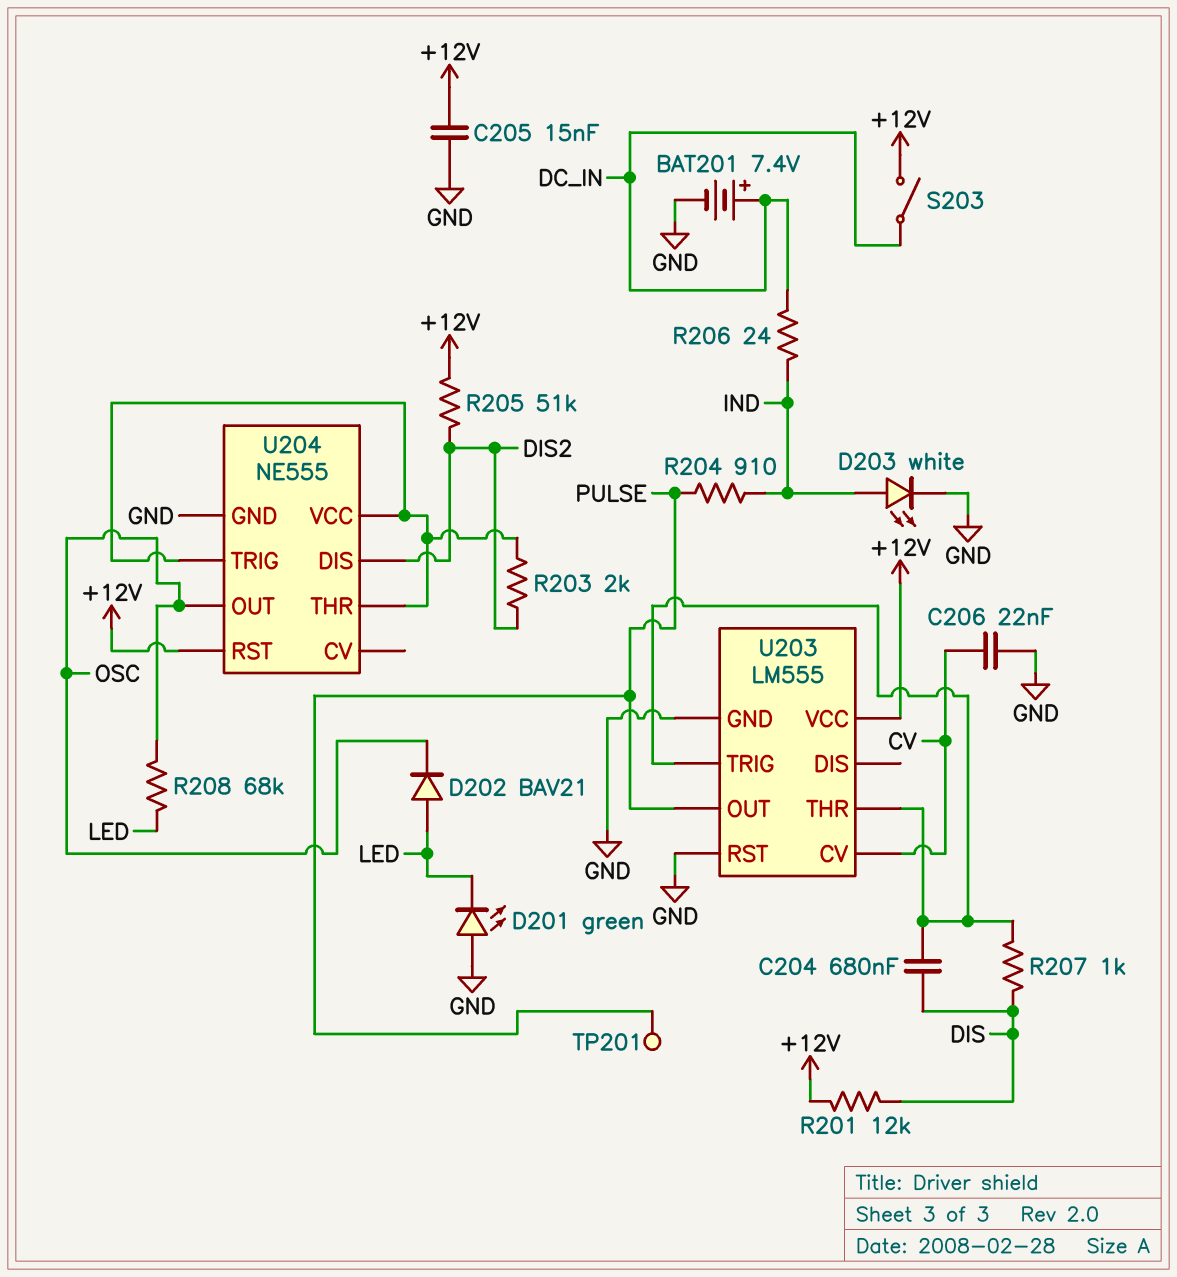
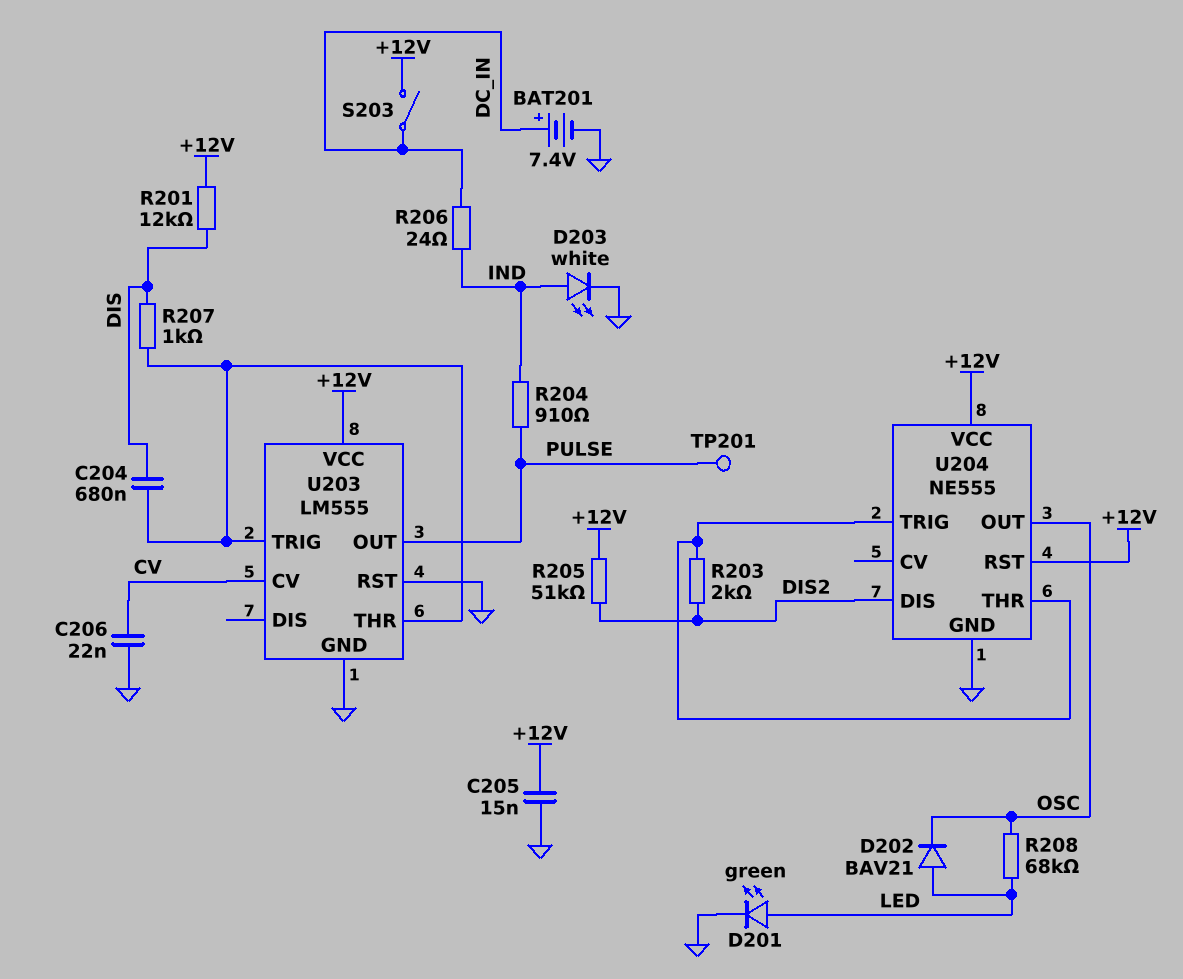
D201: LED green (A GND, K LED) -> LED green (A LED, K GND)
U204 pin VCC: U204/THR -> +12V

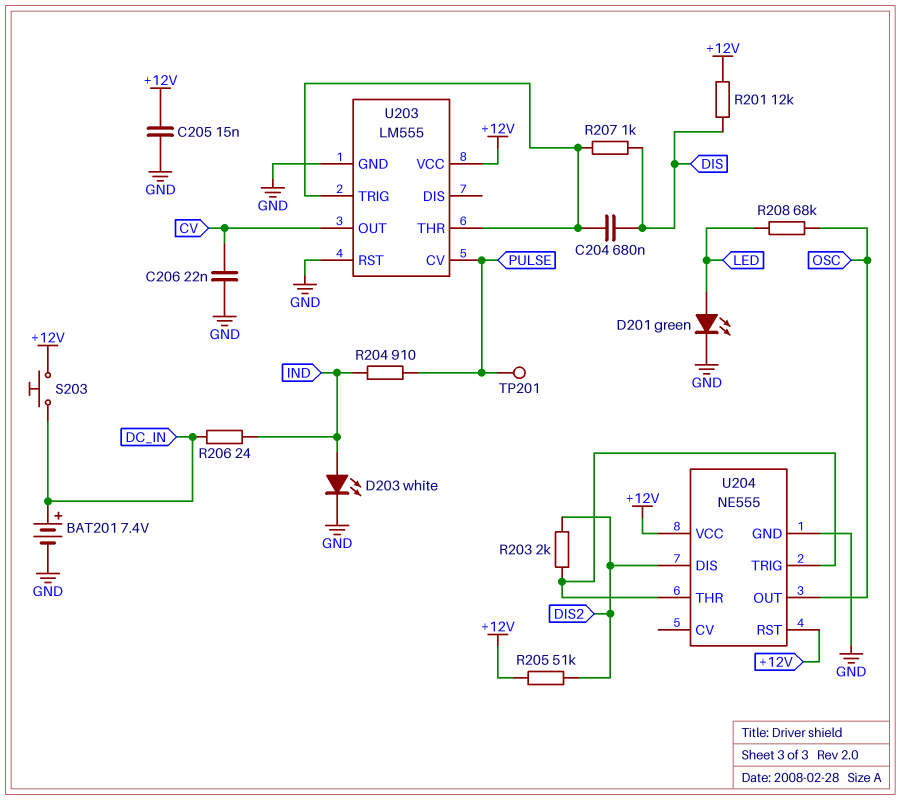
D202: diode BAV21 (A LED, K OSC) -> none
S203: switch (+12V, DC_IN) -> button (+12V, DC_IN)
U203 pin CV: CV -> PULSE
U203 pin OUT: PULSE -> CV

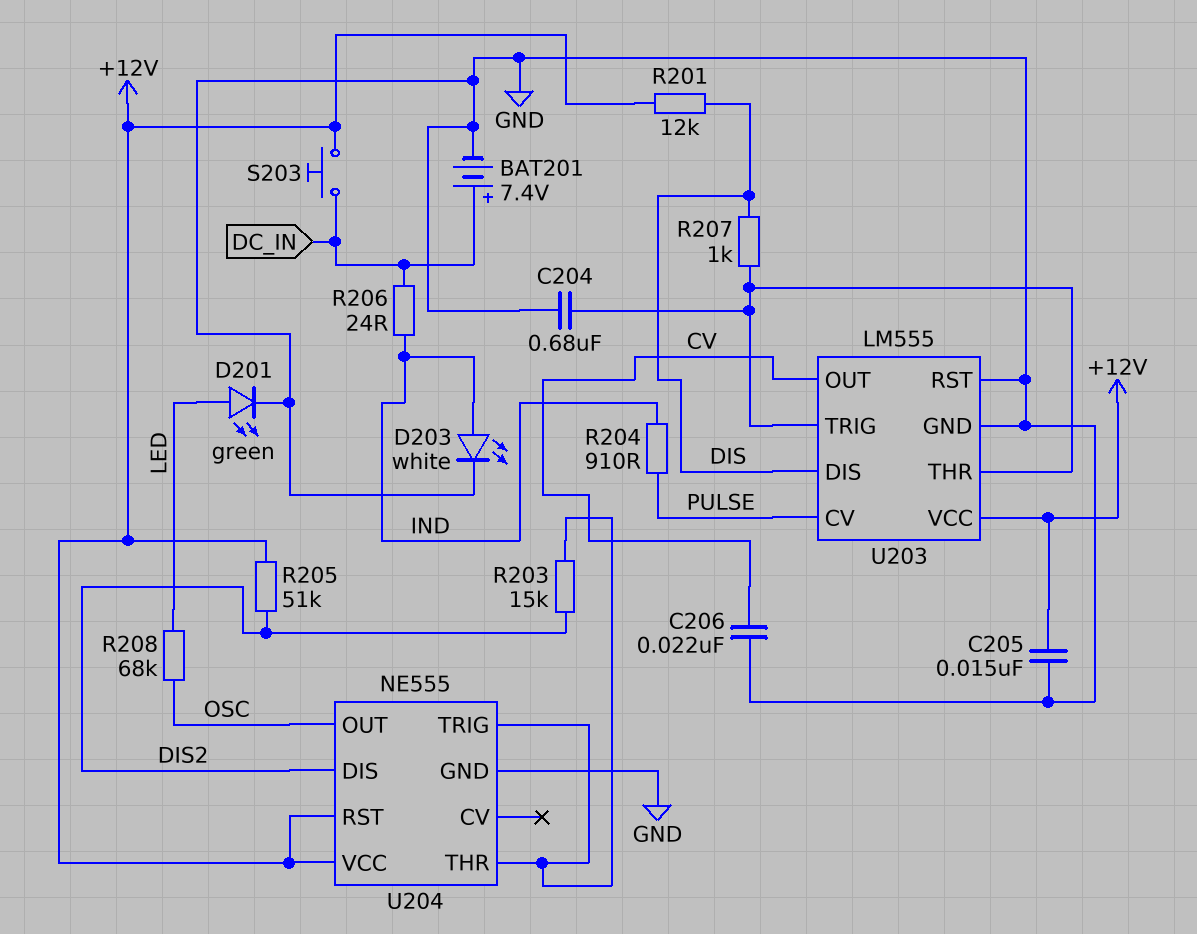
C204: 680nF (DIS, U203/THR) -> 680nF (GND, U203/THR)
R203: 2k (DIS2, U204/THR) -> 15k (DIS2, U204/THR)
TP201: test point (PULSE) -> none
U203 pin DIS: none -> DIS

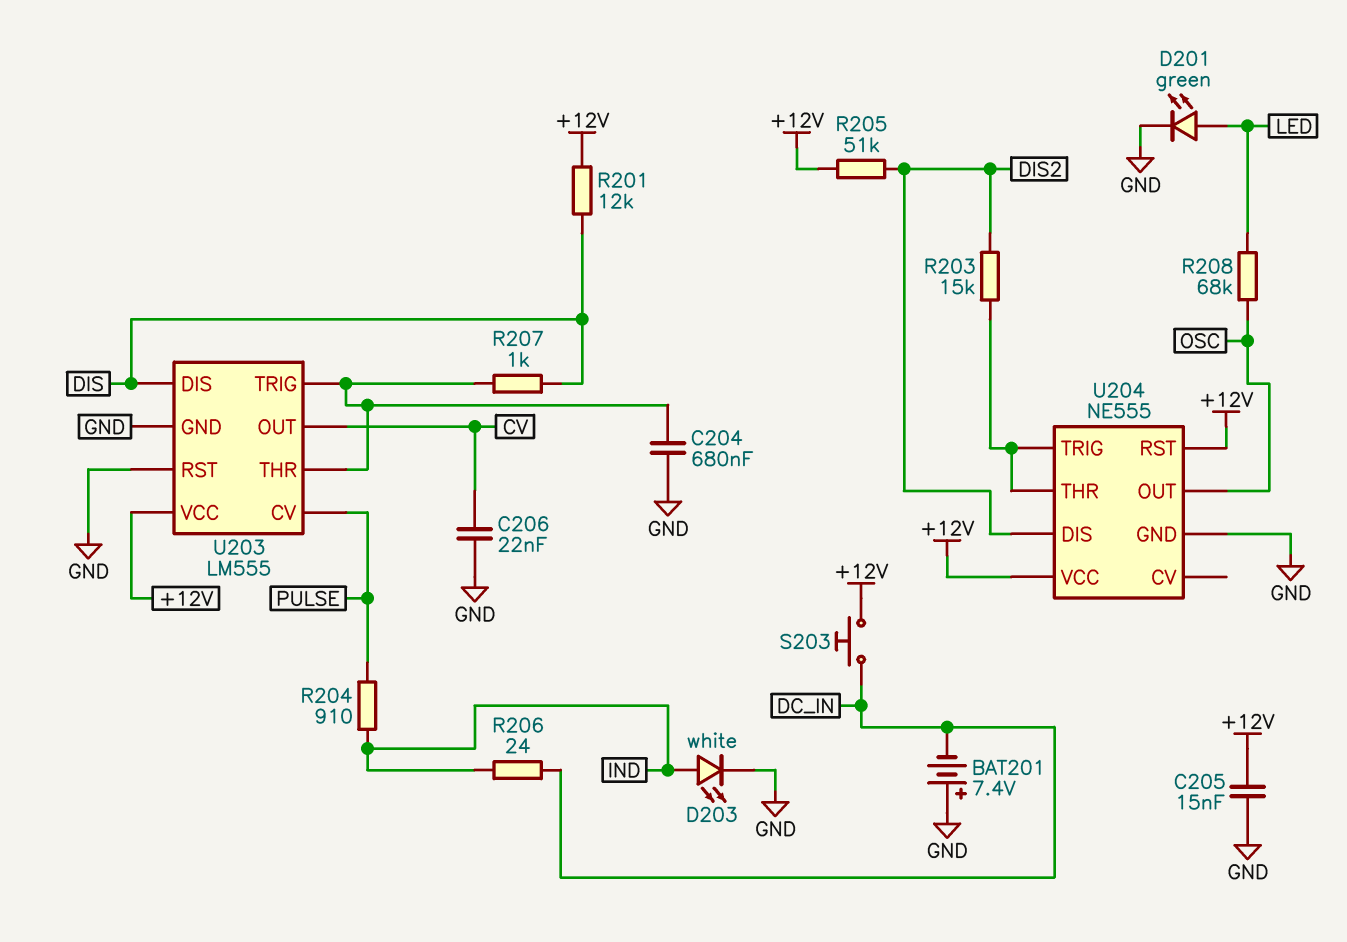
BAT201: 7.4V (plus DC_IN, minus GND) -> 7.4V (plus GND, minus DC_IN)

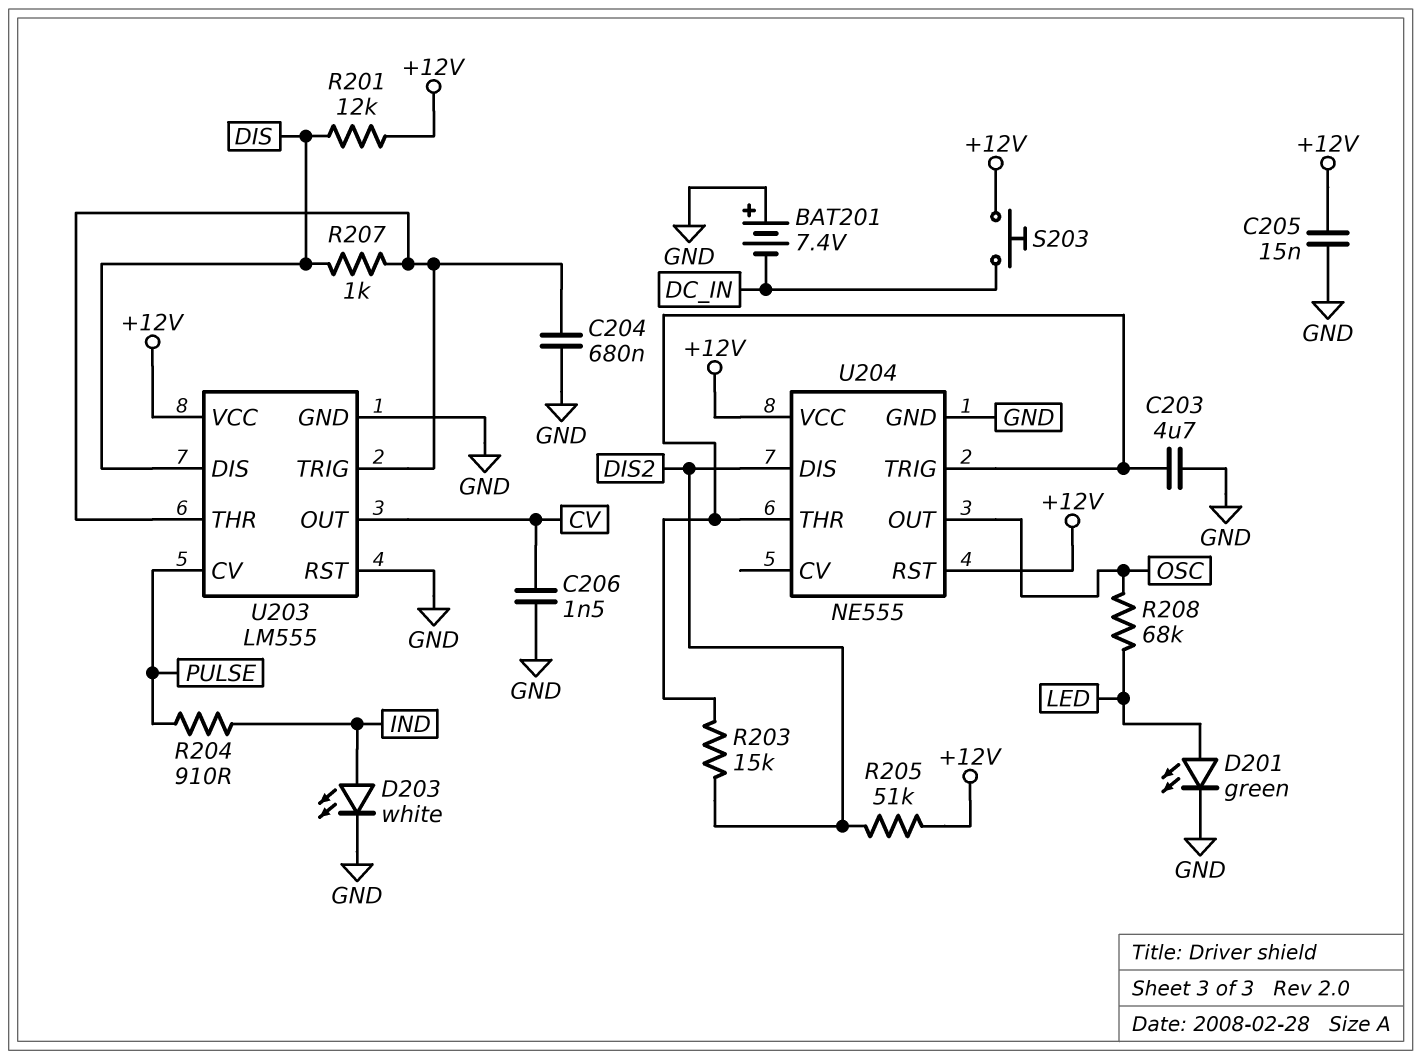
C203: none -> 4.7uF (GND, U204/THR)
C206: 22nF (CV, GND) -> 1.5nF (CV, GND)
R206: 24 (DC_IN, IND) -> none

